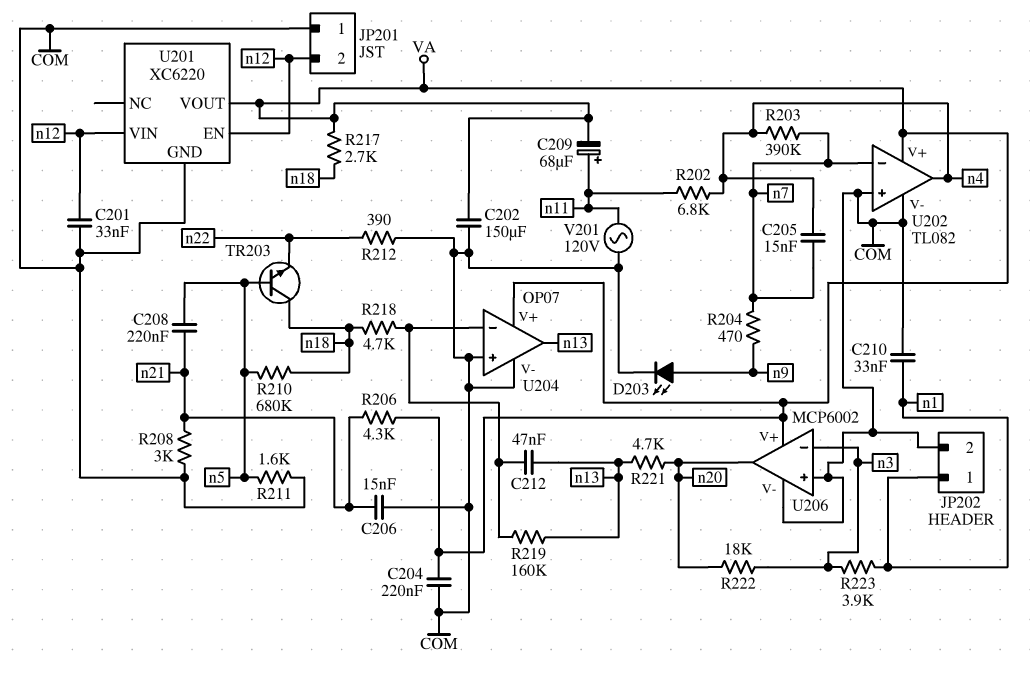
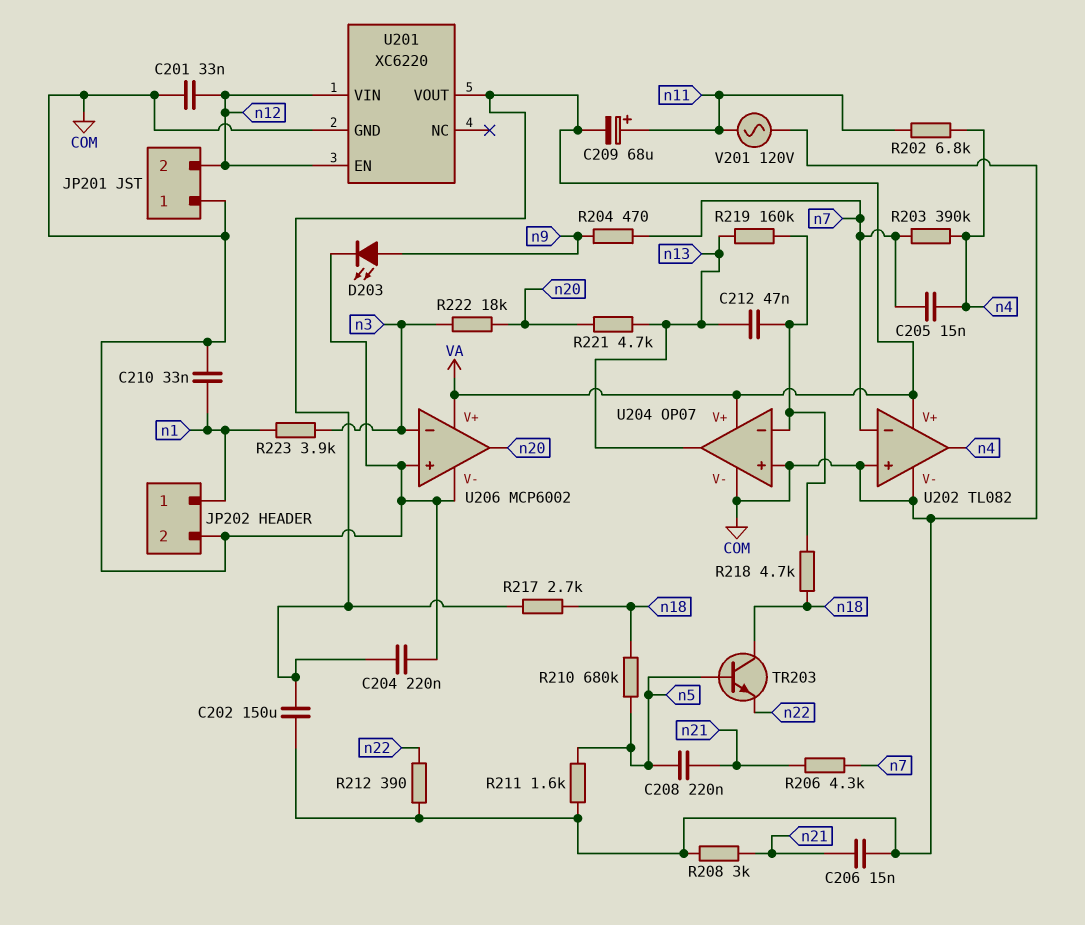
R206: 4.3k (VA, n21) -> 4.3k (n7, n21)

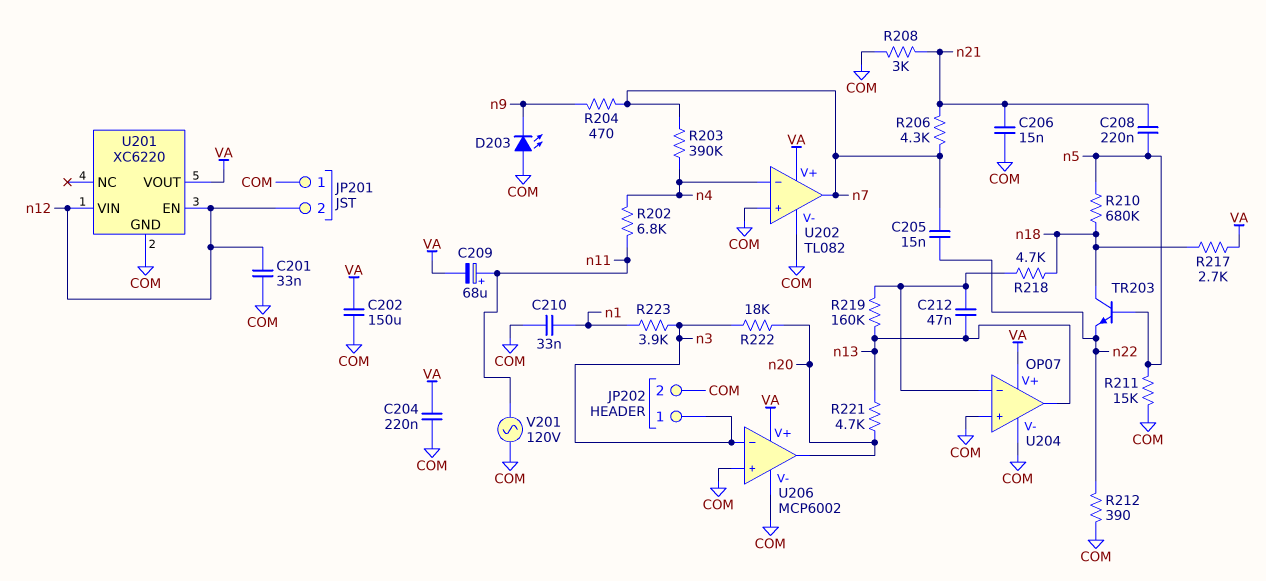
C205: 15nF (n4, n7) -> 15nF (n7, n22)
D203: LED (A n9, K COM) -> LED (A COM, K n9)
JP202 pin 1: n1 -> n3
R211: 1.6k (COM, n5) -> 15k (COM, n5)
U202 pin in-: n7 -> n4
U202 pin out: n4 -> n7

